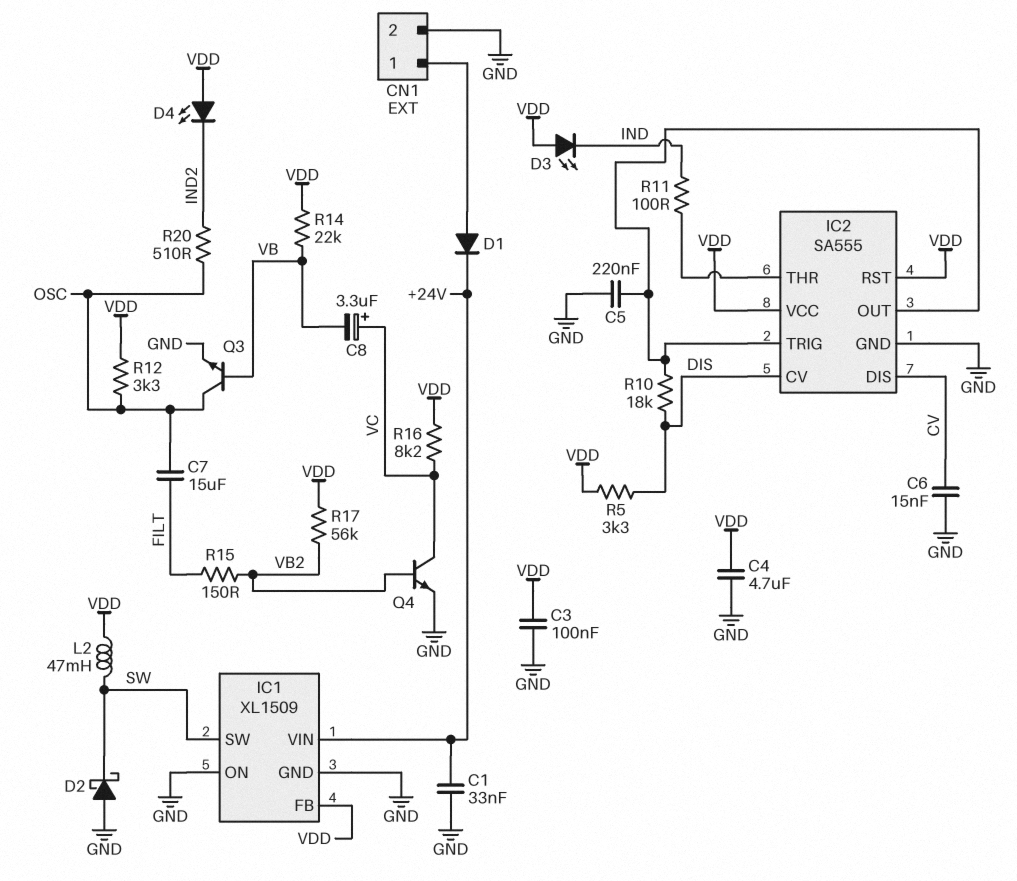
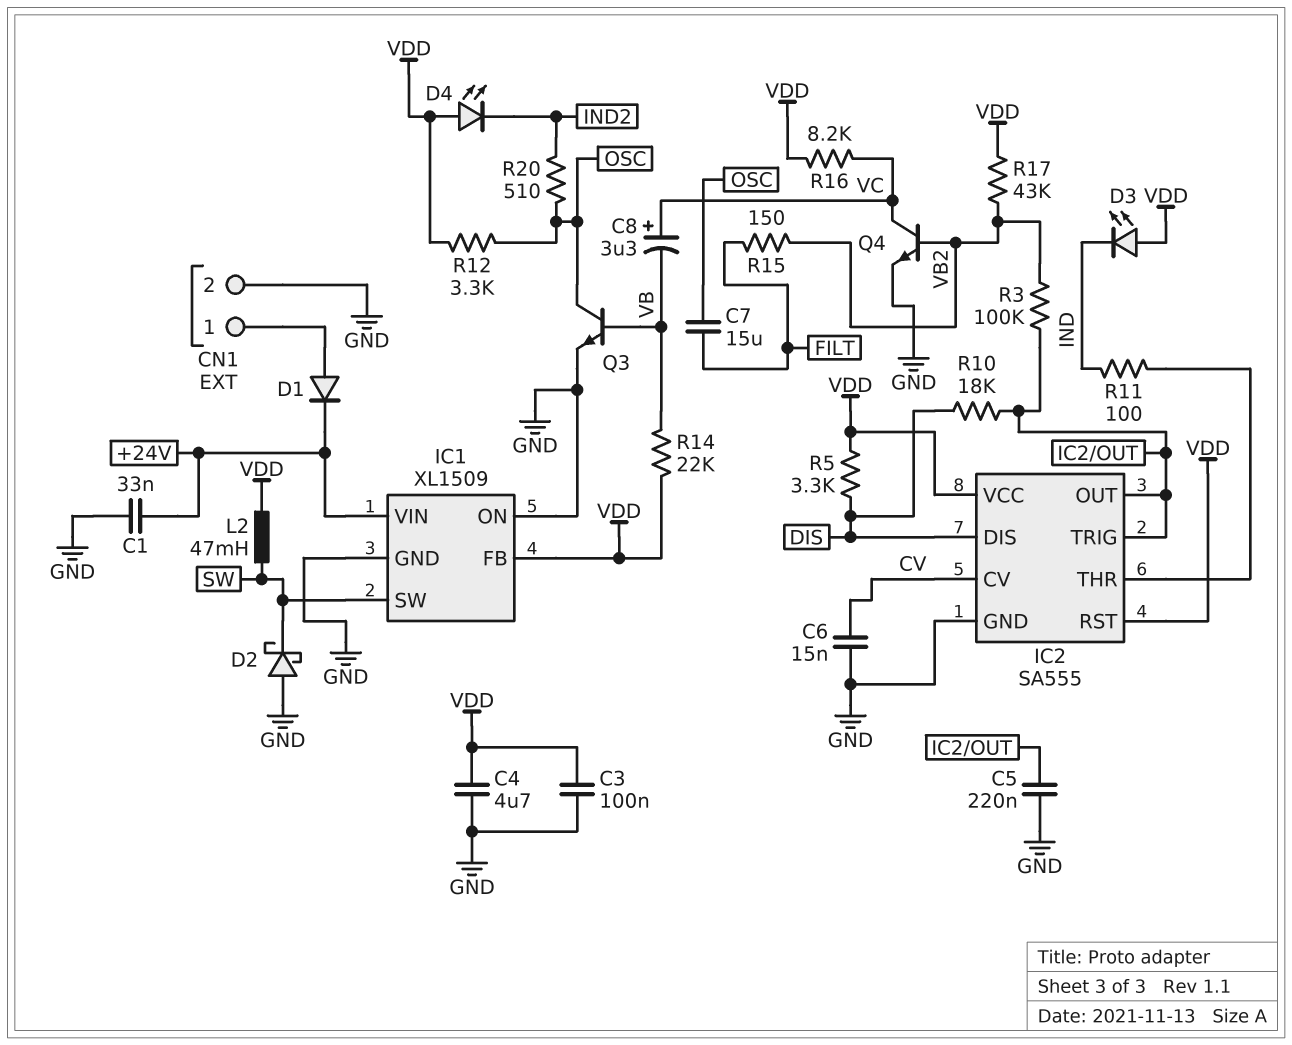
IC2 pin CV: DIS -> CV
IC2 pin DIS: CV -> DIS
R3: none -> 100k (IC2/OUT, VB2)
R17: 56k (VB2, VDD) -> 43k (VB2, VDD)

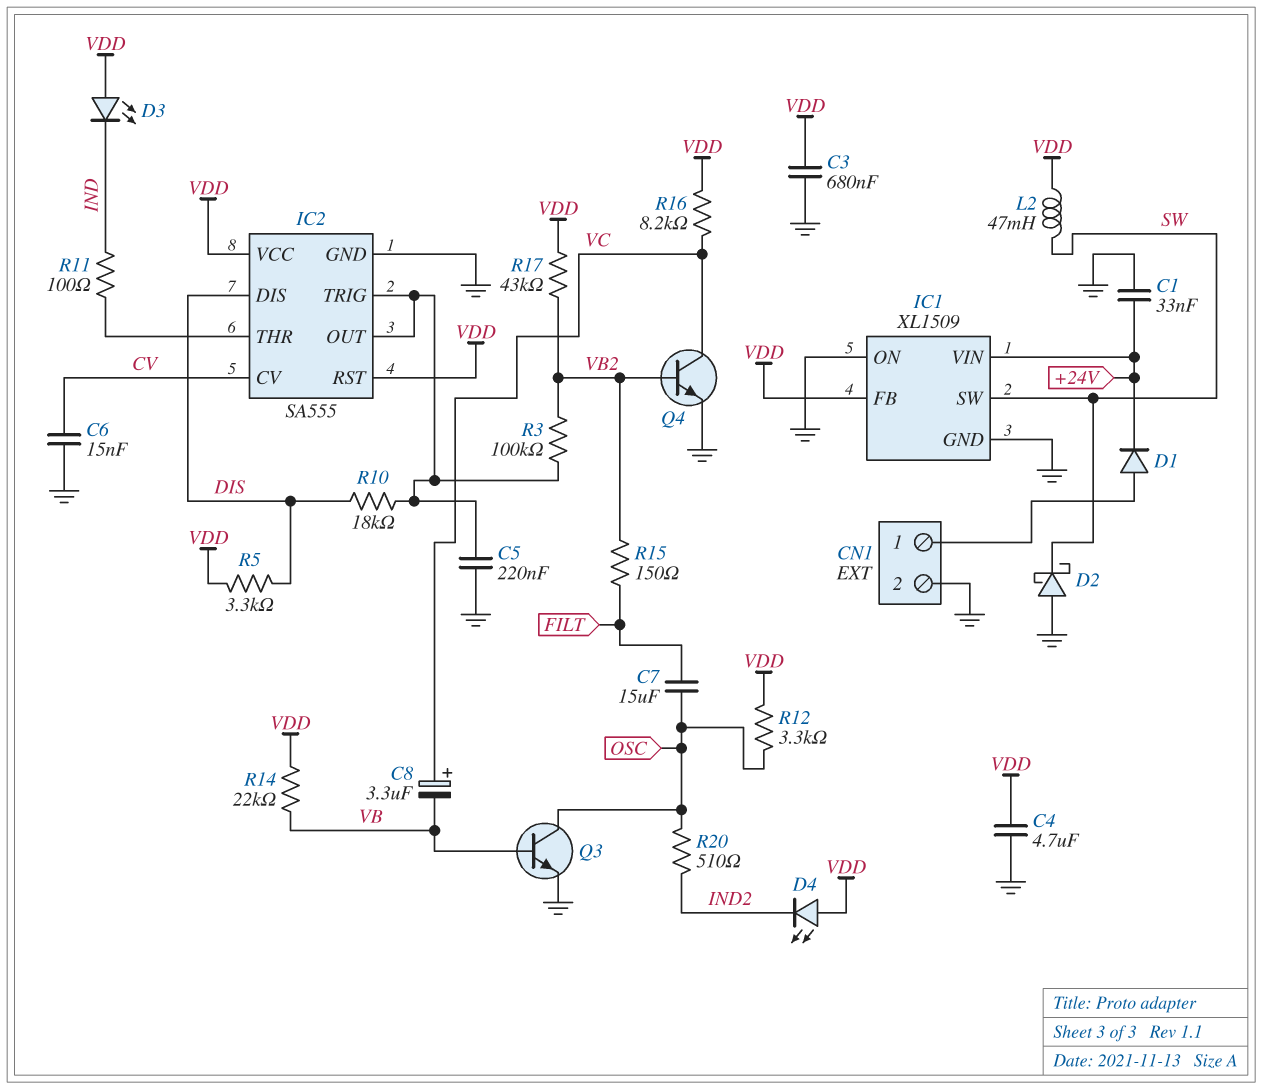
C3: 100nF (GND, VDD) -> 680nF (GND, VDD)

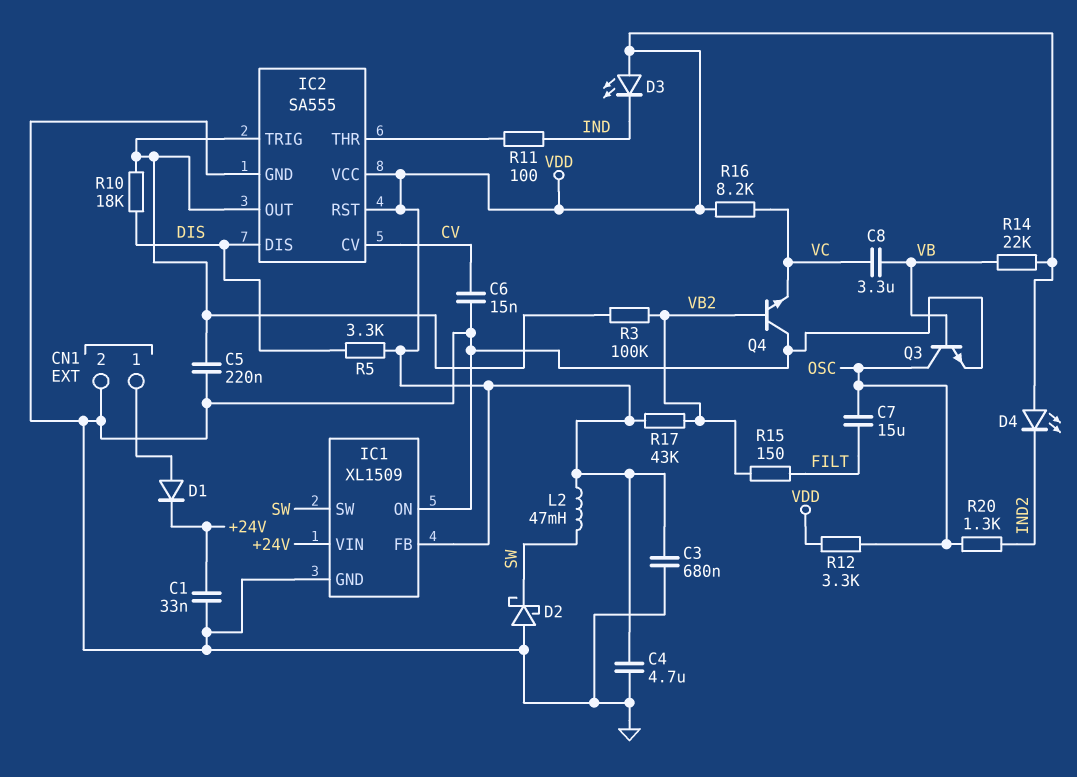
C8: 3.3uF (plus VC, minus VB) -> 3.3uF (VB, VC)
Q4: NPN (B VB2, C VC, E GND) -> NPN (B VB2, C GND, E VC)
R20: 510 (IND2, OSC) -> 1.3k (IND2, OSC)

